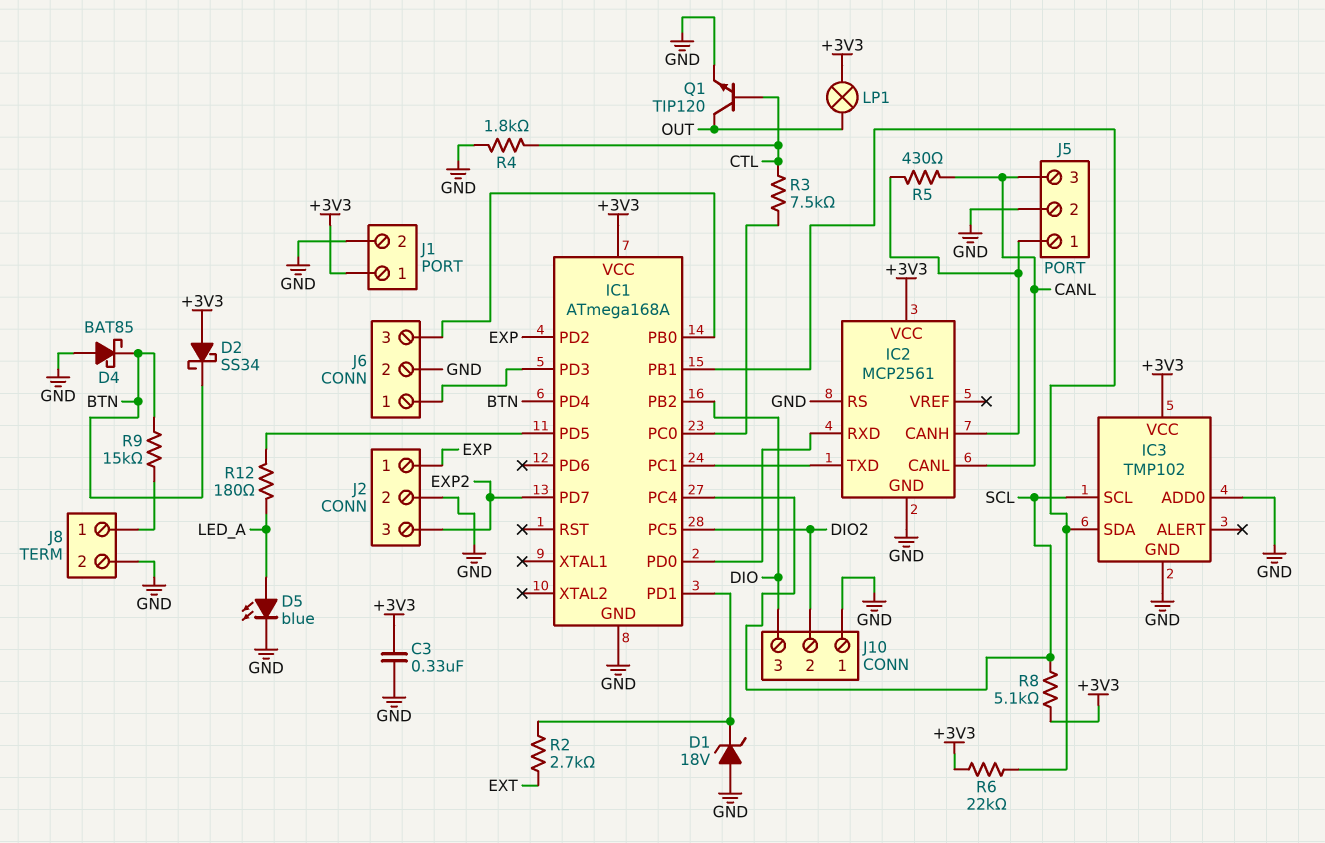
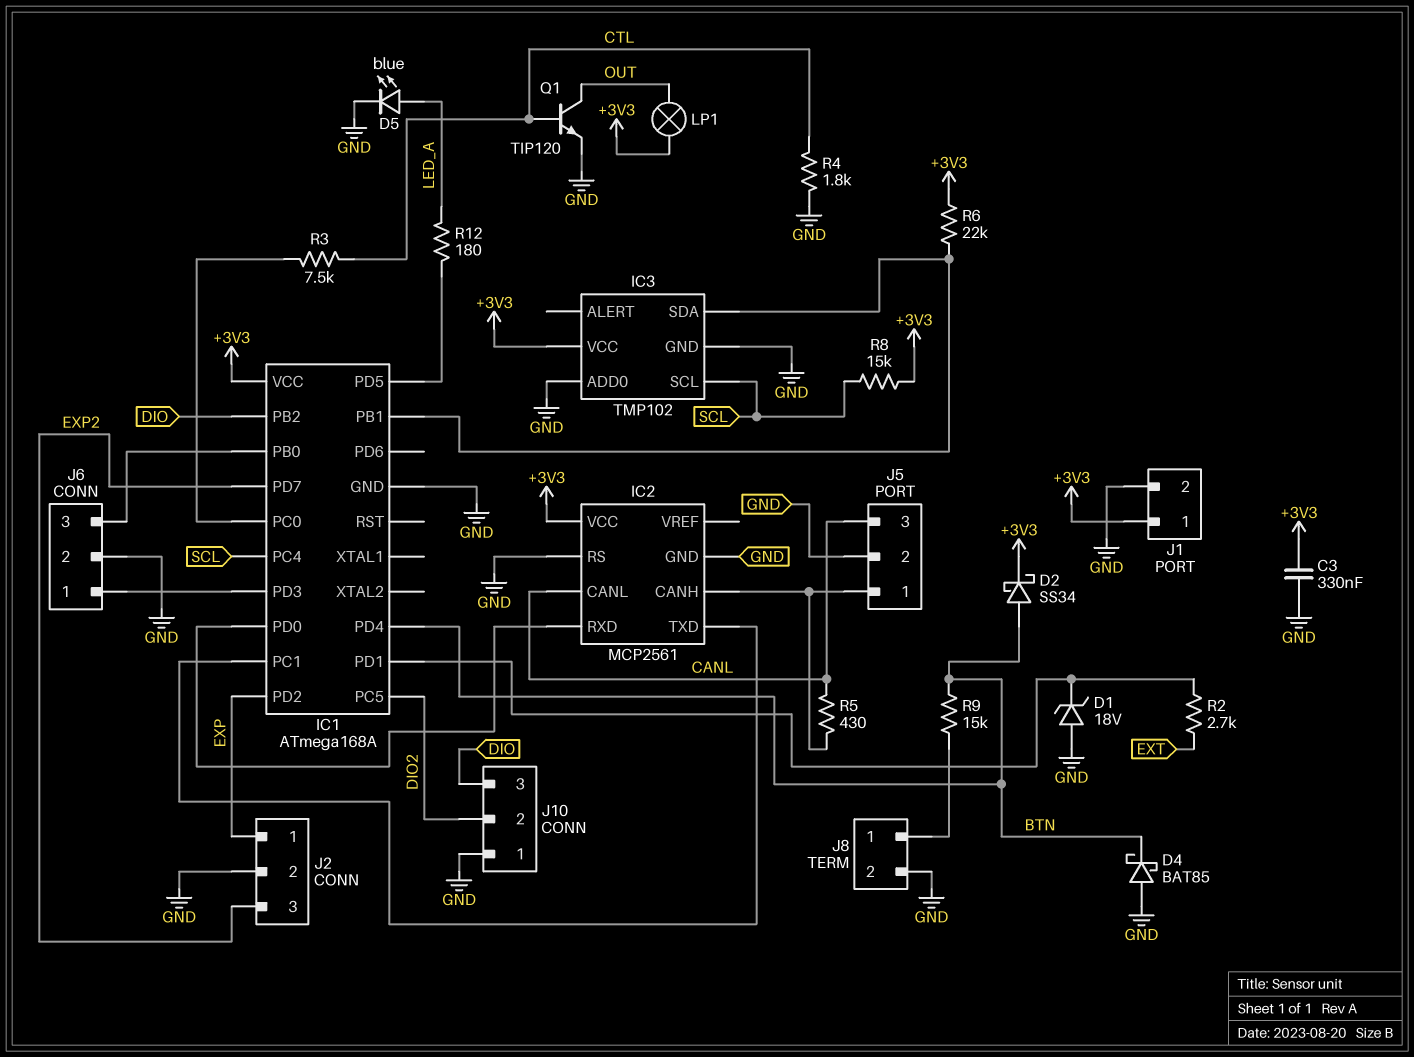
D2: schottky SS34 (A +3V3, K BTN) -> schottky SS34 (A BTN, K +3V3)
R8: 5.1k (+3V3, SCL) -> 15k (+3V3, SCL)

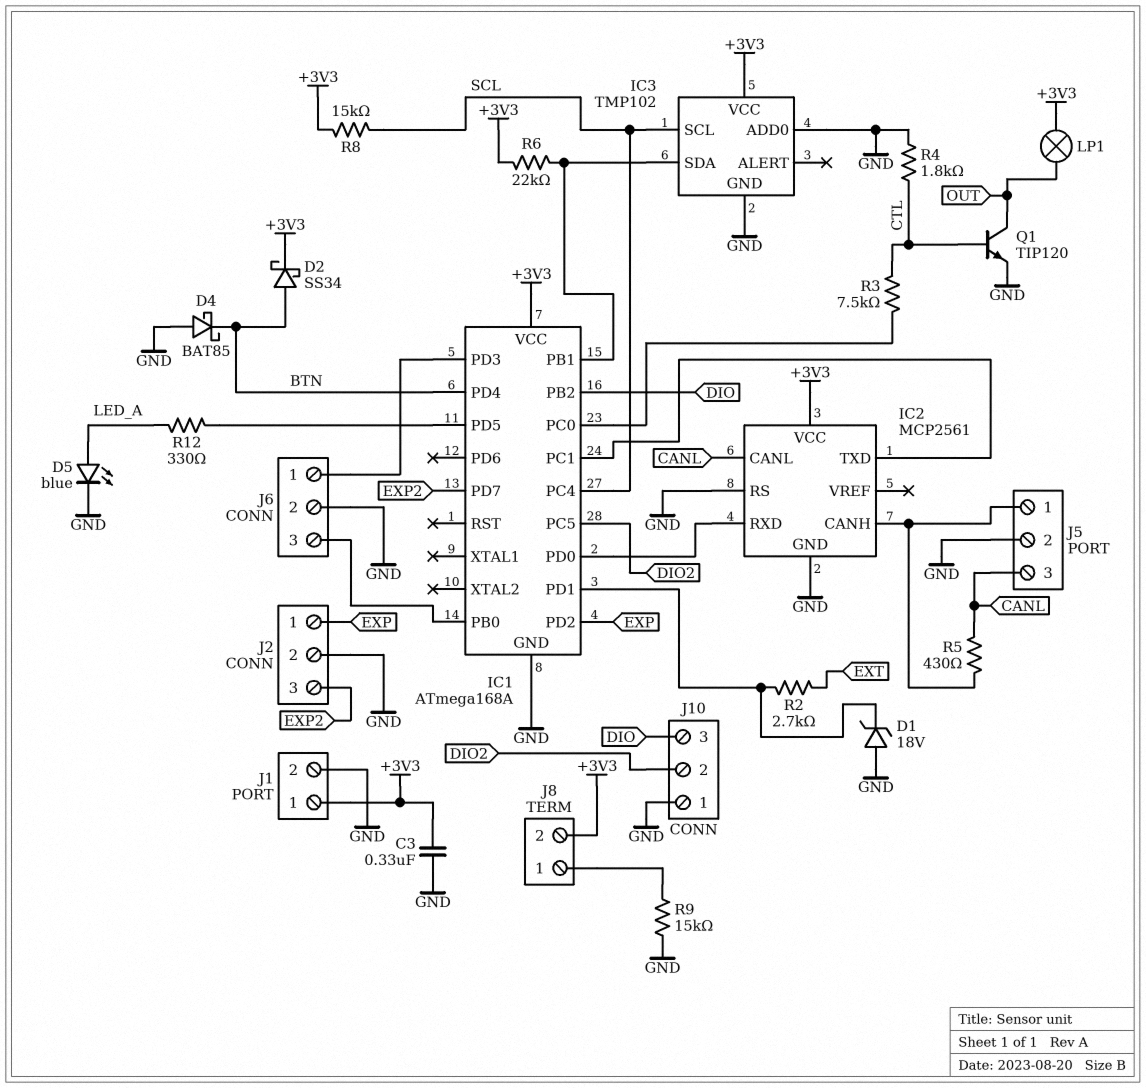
J8 pin 2: GND -> +3V3
R9: 15k (BTN, J8/1) -> 15k (GND, J8/1)
R12: 180 (IC1/PD5, LED_A) -> 330 (IC1/PD5, LED_A)

